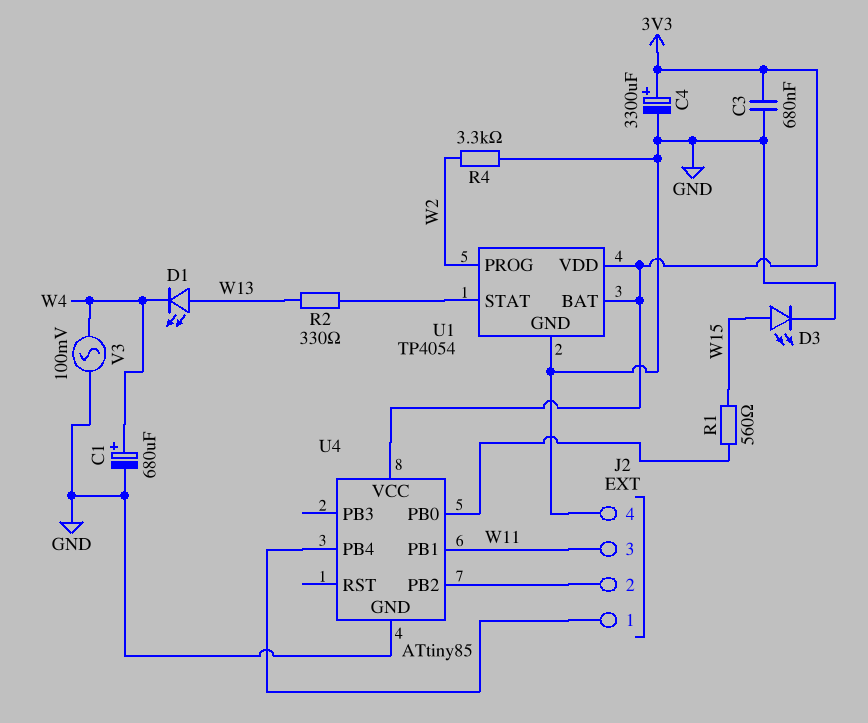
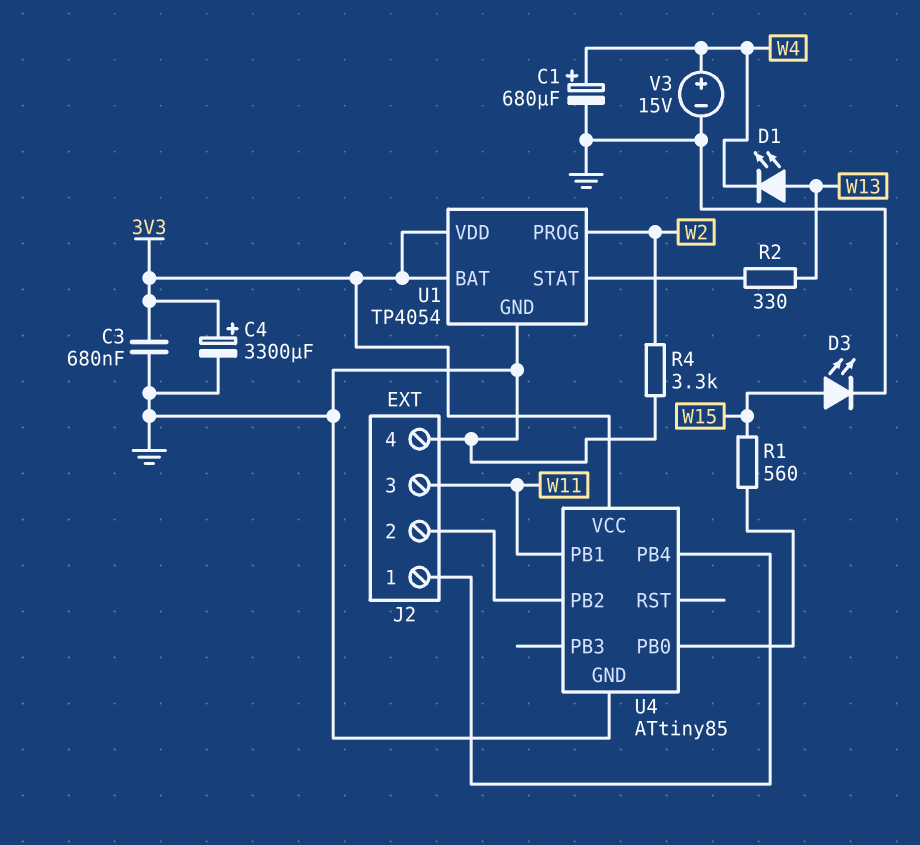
V3: AC 100mV (GND, W4) -> 15V (plus W4, minus GND)

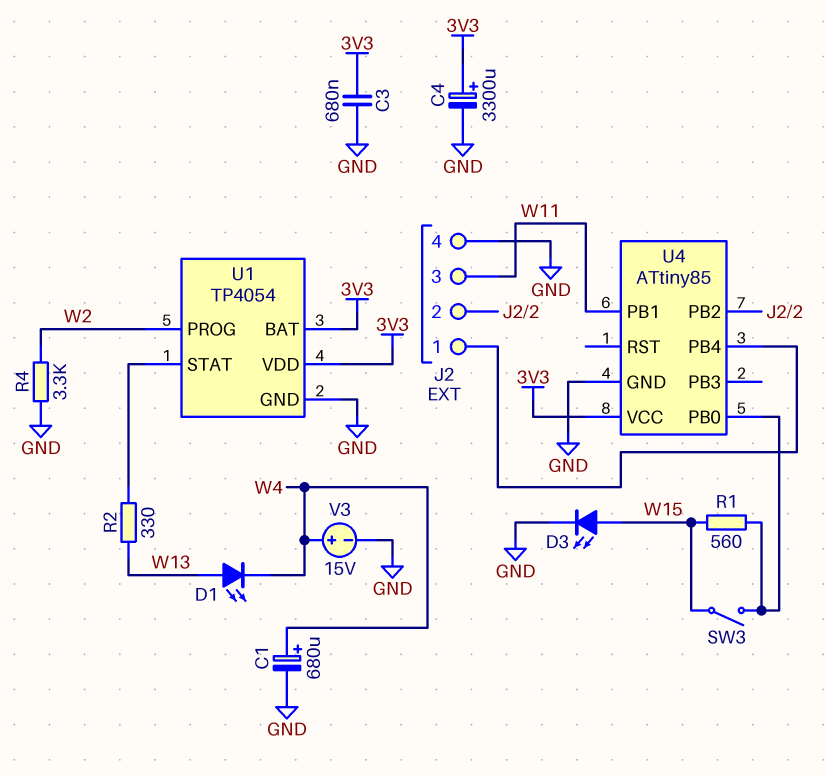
SW3: none -> switch (U4/PB0, W15)

